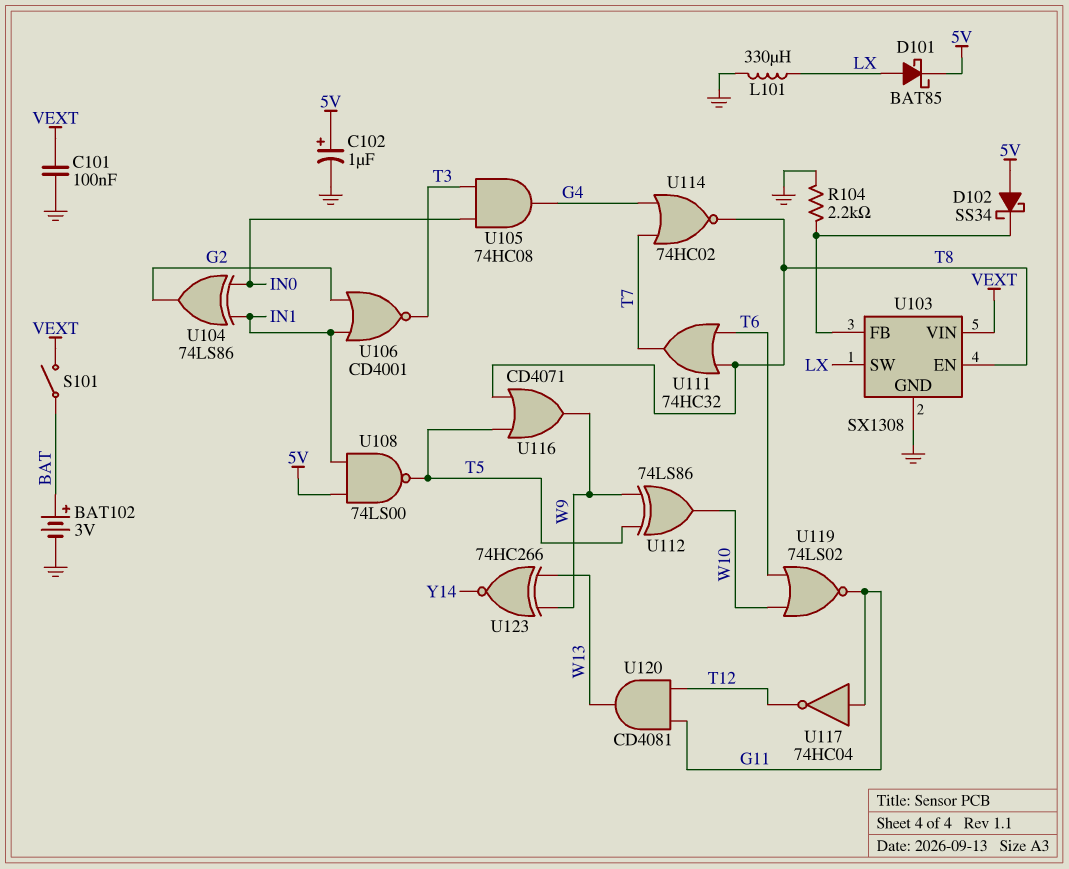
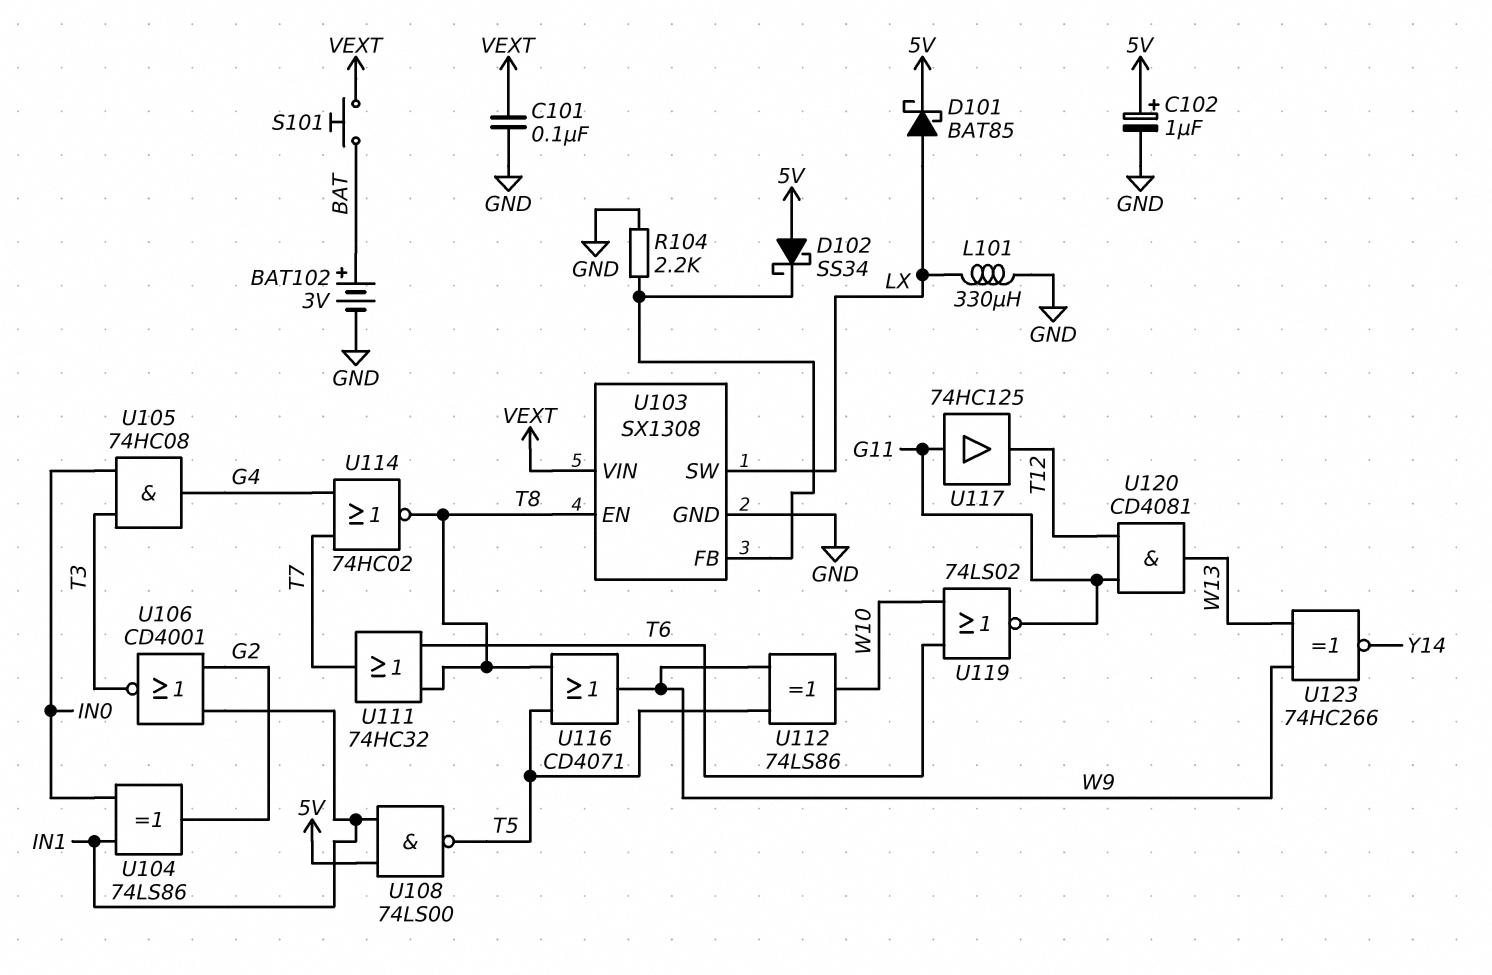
S101: switch (BAT, VEXT) -> button (BAT, VEXT)
U117: NOT 74HC04 (in G11, out T12) -> buffer 74HC125 (in G11, out T12)

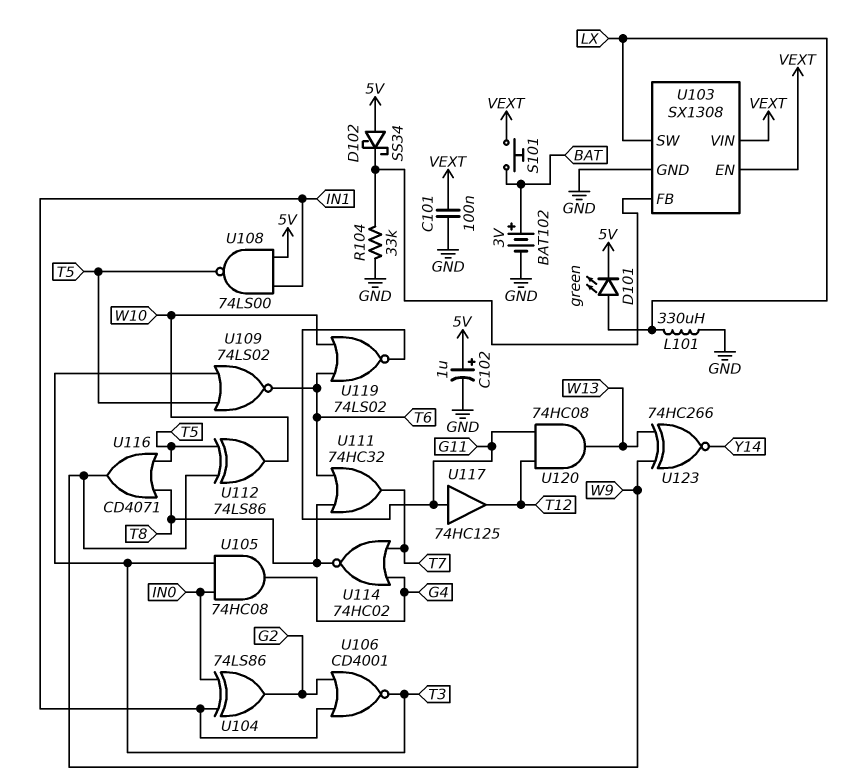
D101: schottky BAT85 (A LX, K 5V) -> LED green (A LX, K 5V)
R104: 2.2k (GND, U103/FB) -> 33k (GND, U103/FB)
U103 pin EN: T8 -> VEXT
U109: none -> NOR 74LS02 (in T3, in T5, out T6)
U120: AND CD4081 (in G11, in T12, out W13) -> AND 74HC08 (in G11, in T12, out W13)

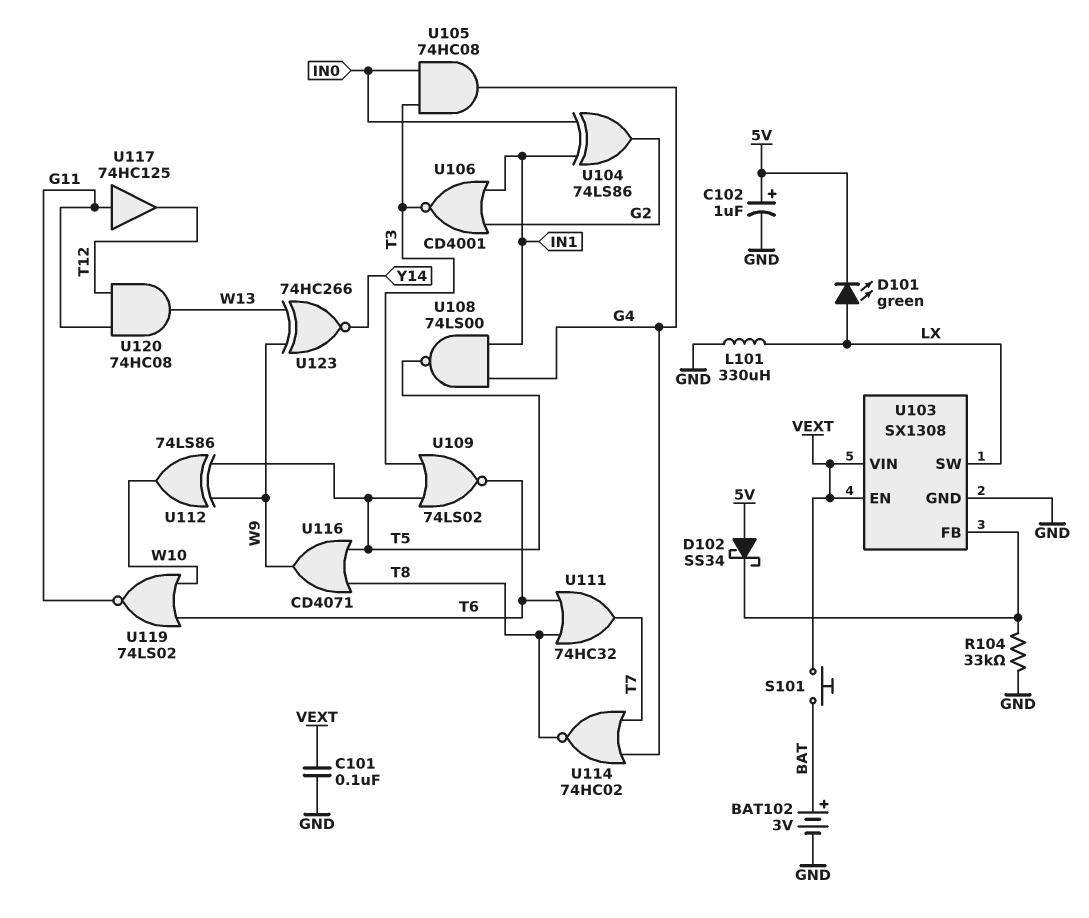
U108: NAND 74LS00 (in 5V, in IN1, out T5) -> NAND 74LS00 (in G4, in IN1, out T5)

